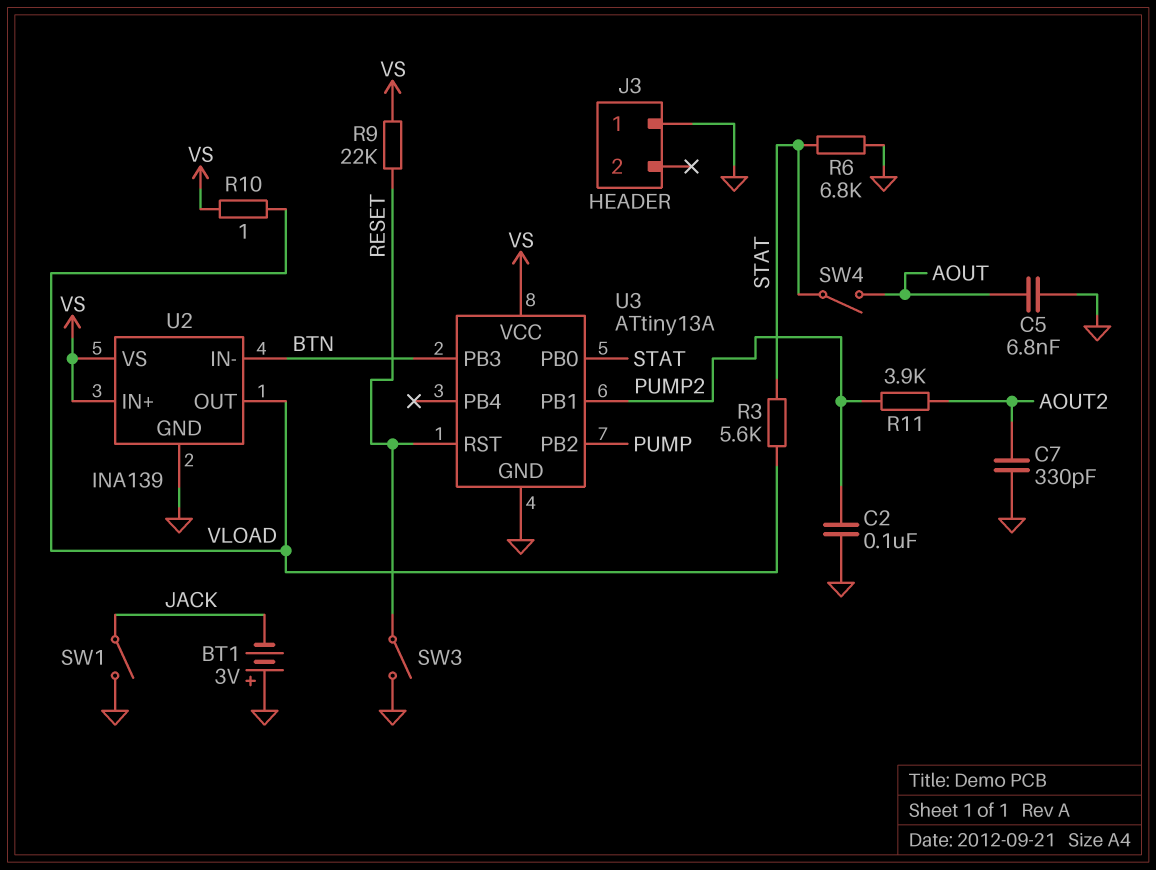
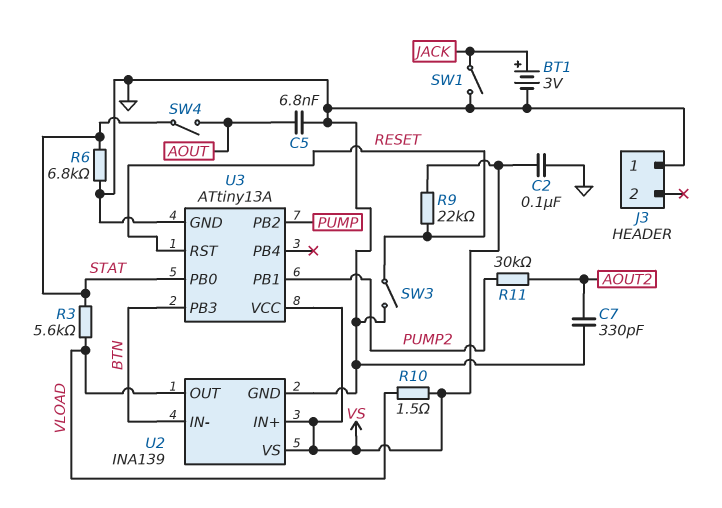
BT1: 3V (plus GND, minus JACK) -> 3V (plus JACK, minus GND)
C2: 100nF (GND, PUMP2) -> 100nF (GND, VS)
R10: 1 (VLOAD, VS) -> 1.5 (VLOAD, VS)
R11: 3.9k (AOUT2, PUMP2) -> 30k (AOUT2, PUMP2)

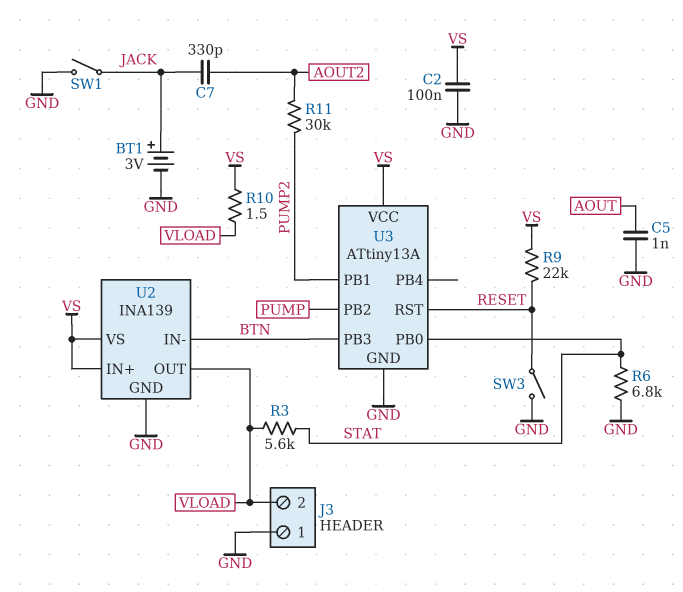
C5: 6.8nF (AOUT, GND) -> 1nF (AOUT, GND)
C7: 330pF (AOUT2, GND) -> 330pF (AOUT2, JACK)
J3 pin 2: none -> VLOAD
SW4: switch (AOUT, STAT) -> none

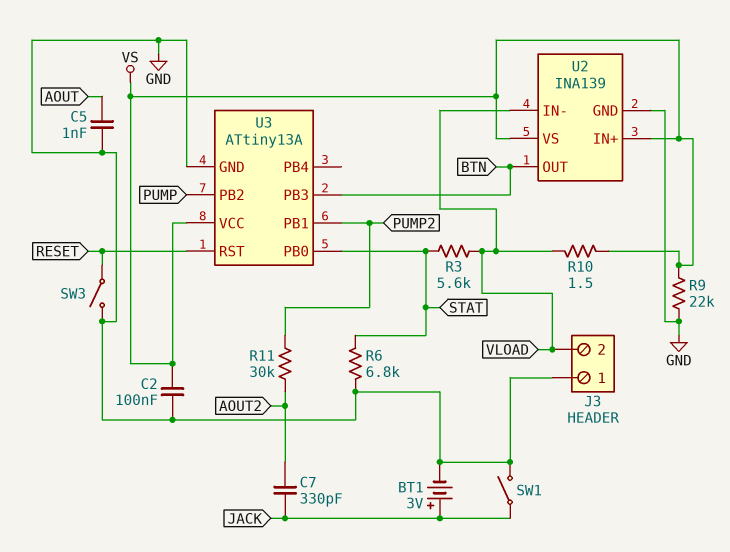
R9: 22k (RESET, VS) -> 22k (GND, VS)
U2 pin IN-: BTN -> VLOAD
U2 pin OUT: VLOAD -> BTN

